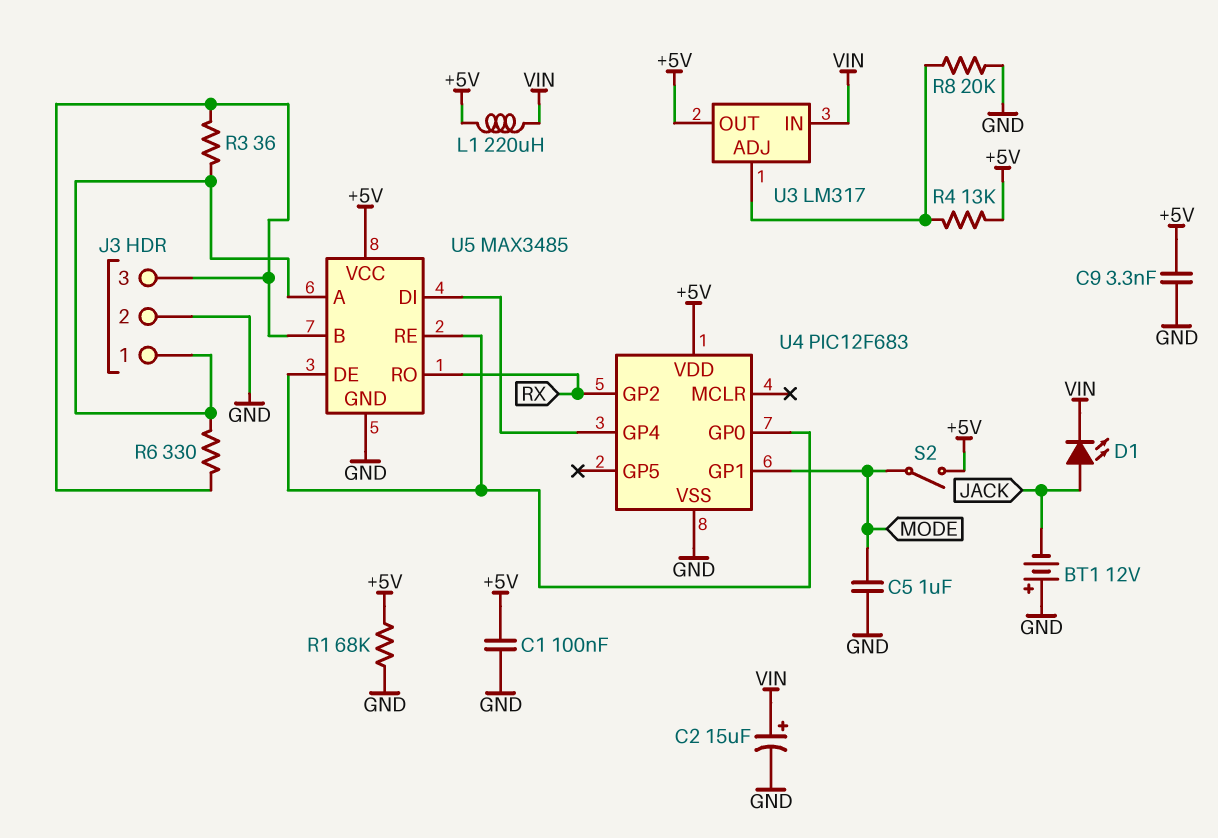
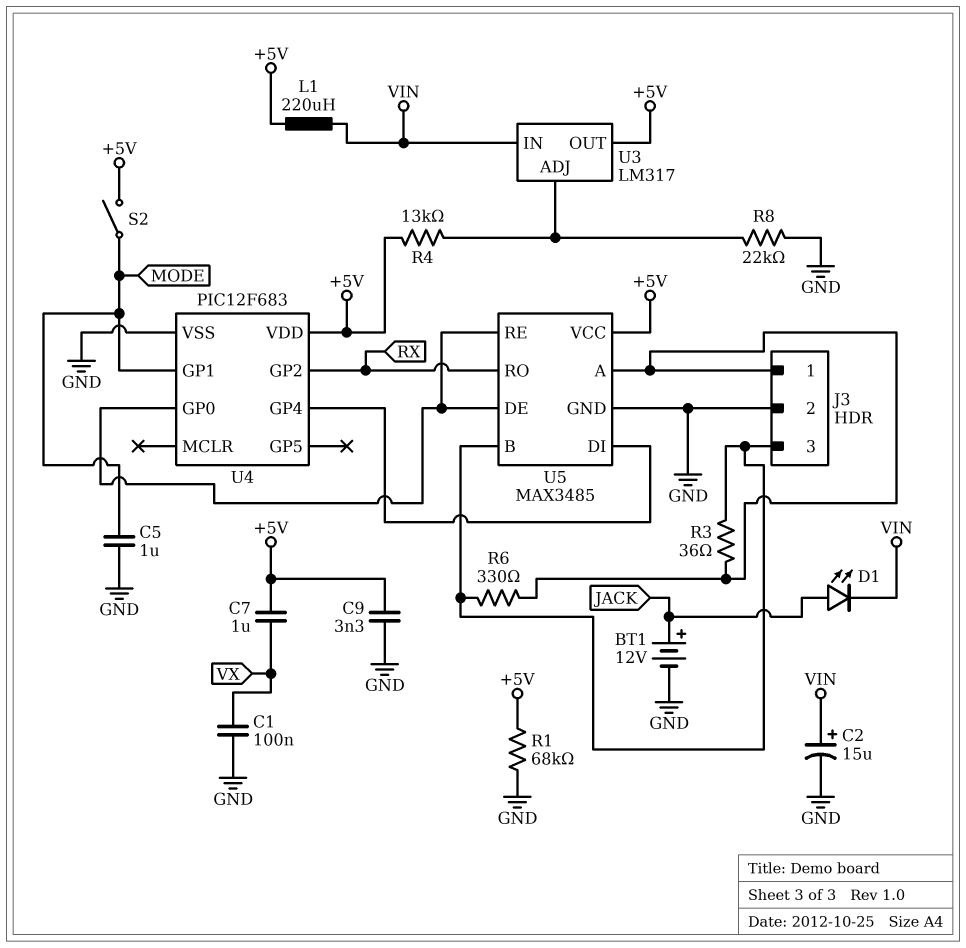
BT1: 12V (plus GND, minus JACK) -> 12V (plus JACK, minus GND)
C1: 100nF (+5V, GND) -> 100nF (GND, VX)
C7: none -> 1uF (+5V, VX)
R8: 20k (GND, U3/ADJ) -> 22k (GND, U3/ADJ)

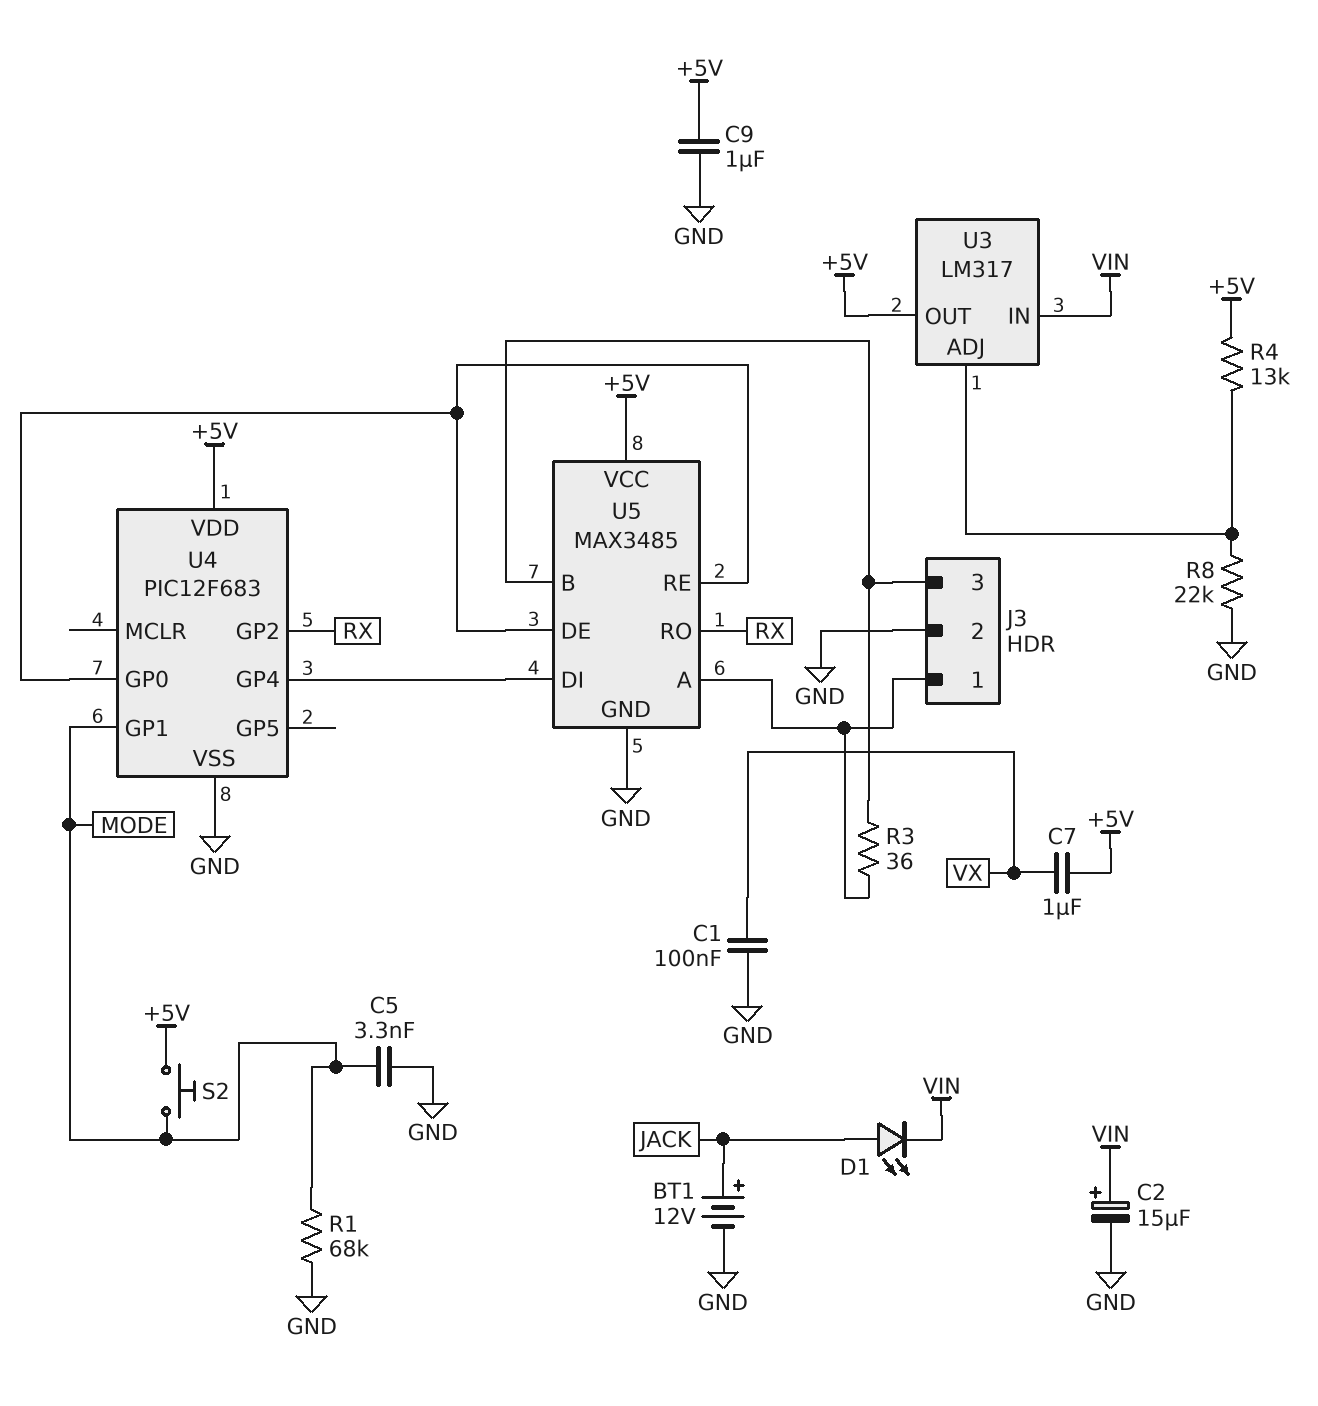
C5: 1uF (GND, MODE) -> 3.3nF (GND, MODE)
C9: 3.3nF (+5V, GND) -> 1uF (+5V, GND)
L1: 220uH (+5V, VIN) -> none
R1: 68k (+5V, GND) -> 68k (GND, MODE)
R6: 330 (J3/1, J3/3) -> none
S2: switch (+5V, MODE) -> button (+5V, MODE)

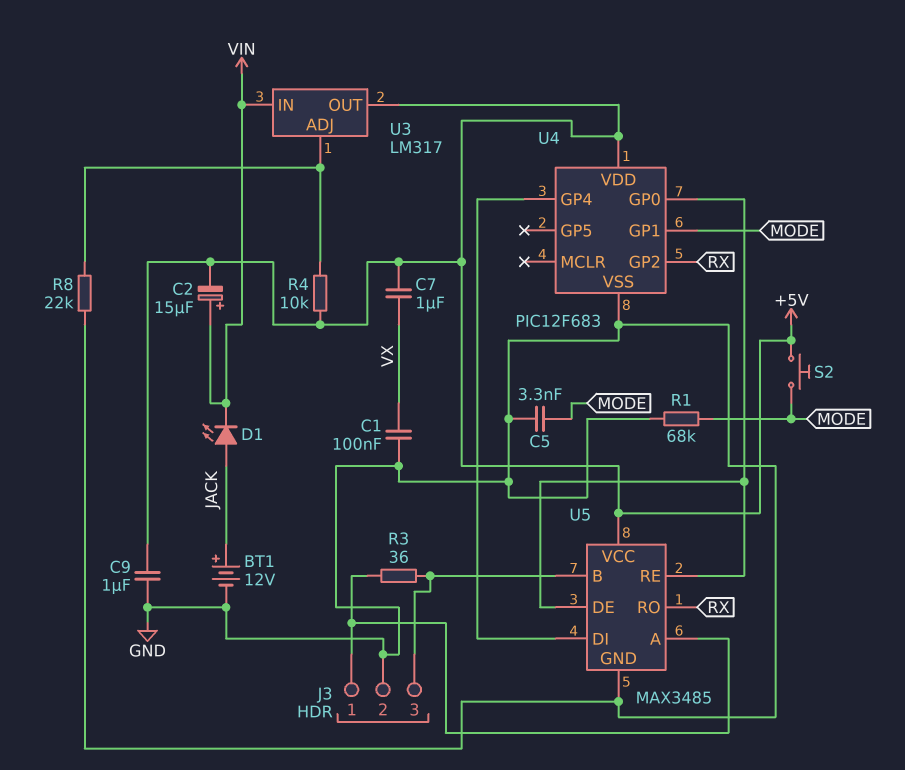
C2: 15uF (plus VIN, minus GND) -> 15uF (plus VIN, minus +5V)
R4: 13k (+5V, U3/ADJ) -> 10k (+5V, U3/ADJ)

